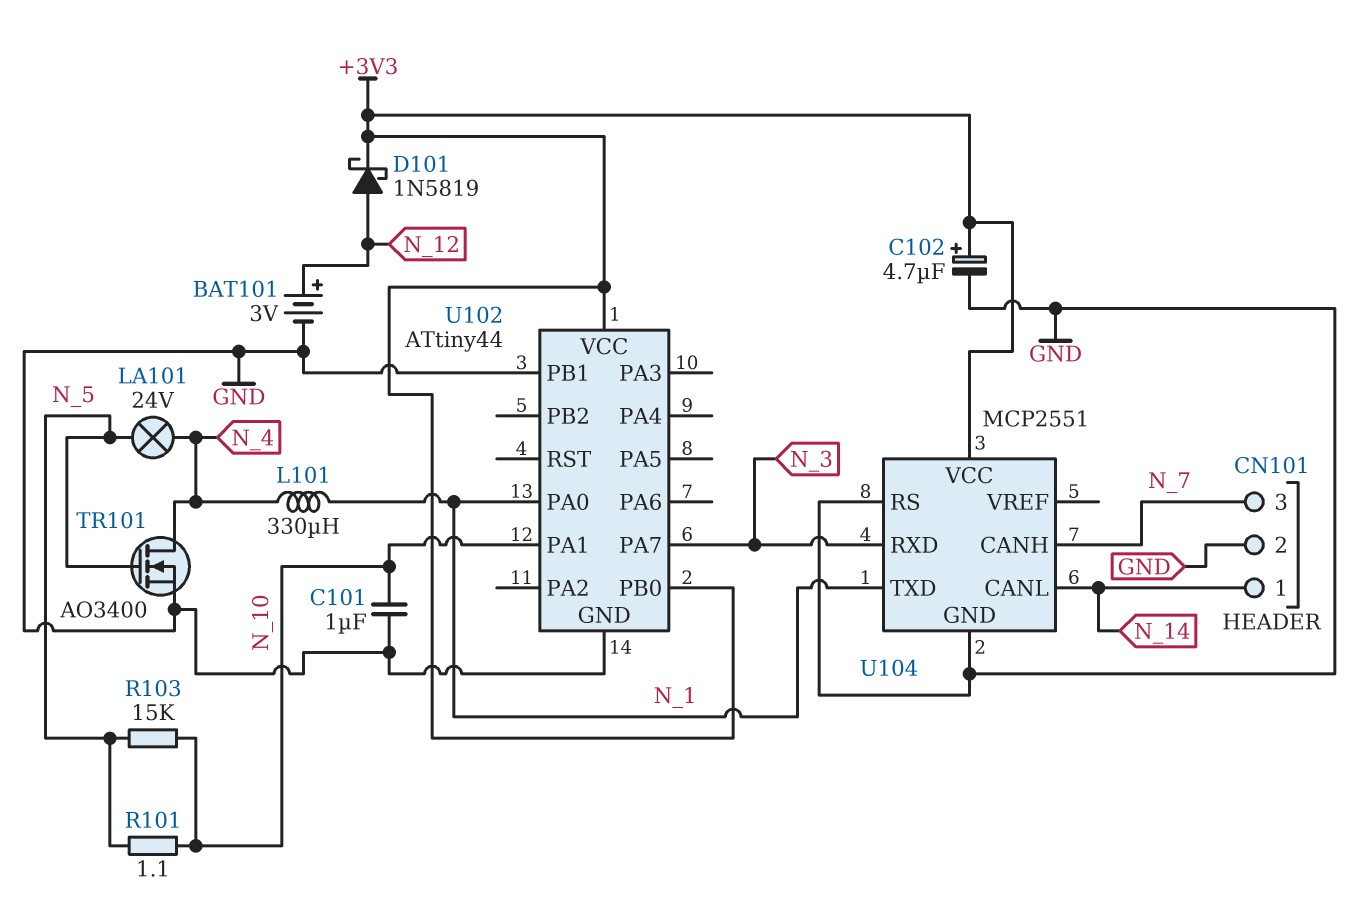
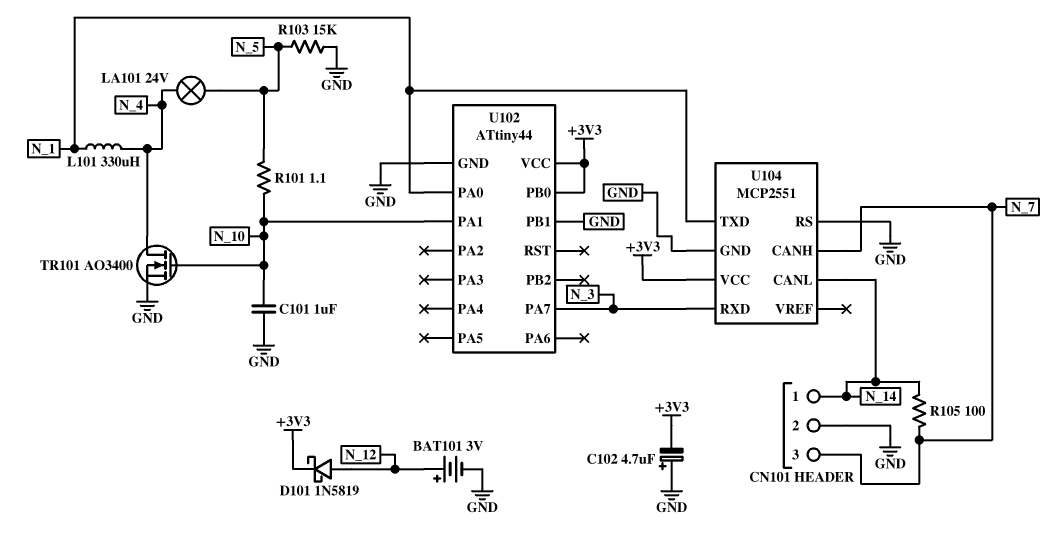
C102: 4.7uF (plus +3V3, minus GND) -> 4.7uF (plus GND, minus +3V3)
R103: 15k (N_5, N_10) -> 15k (GND, N_5)
R105: none -> 100 (N_7, N_14)
TR101: NMOS AO3400 (G N_5, D N_4, S GND) -> NMOS AO3400 (G N_10, D N_4, S GND)

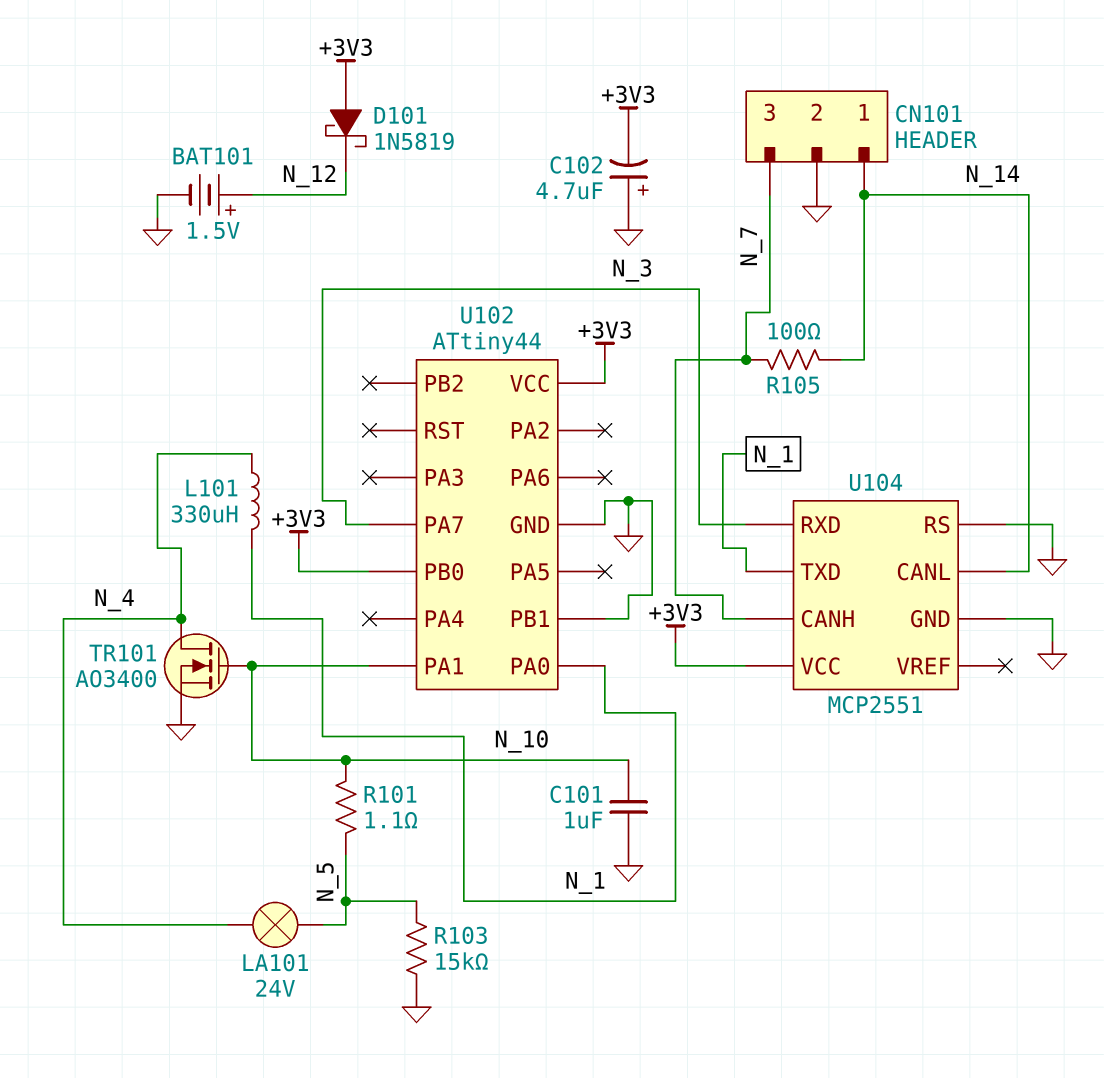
BAT101: 3V (plus N_12, minus GND) -> 1.5V (plus N_12, minus GND)
D101: schottky 1N5819 (A N_12, K +3V3) -> schottky 1N5819 (A +3V3, K N_12)

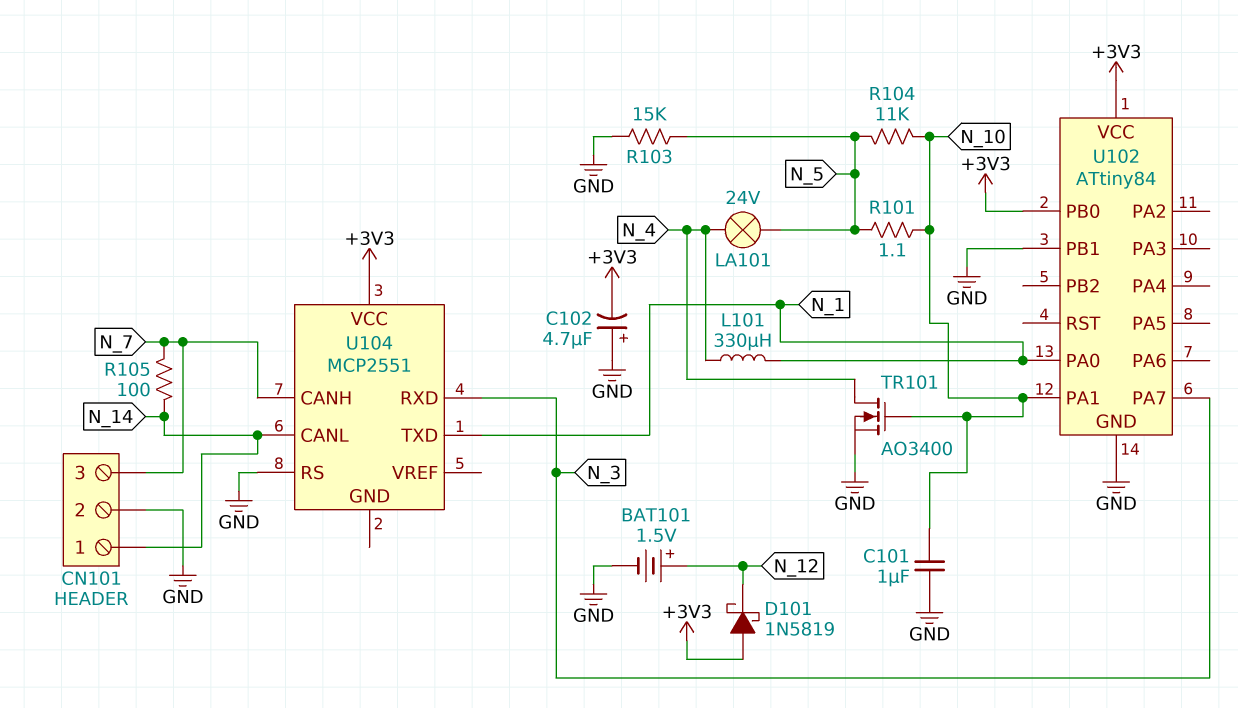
R104: none -> 11k (N_5, N_10)
U102: ATtiny44 -> ATtiny84
U104 pin GND: GND -> none

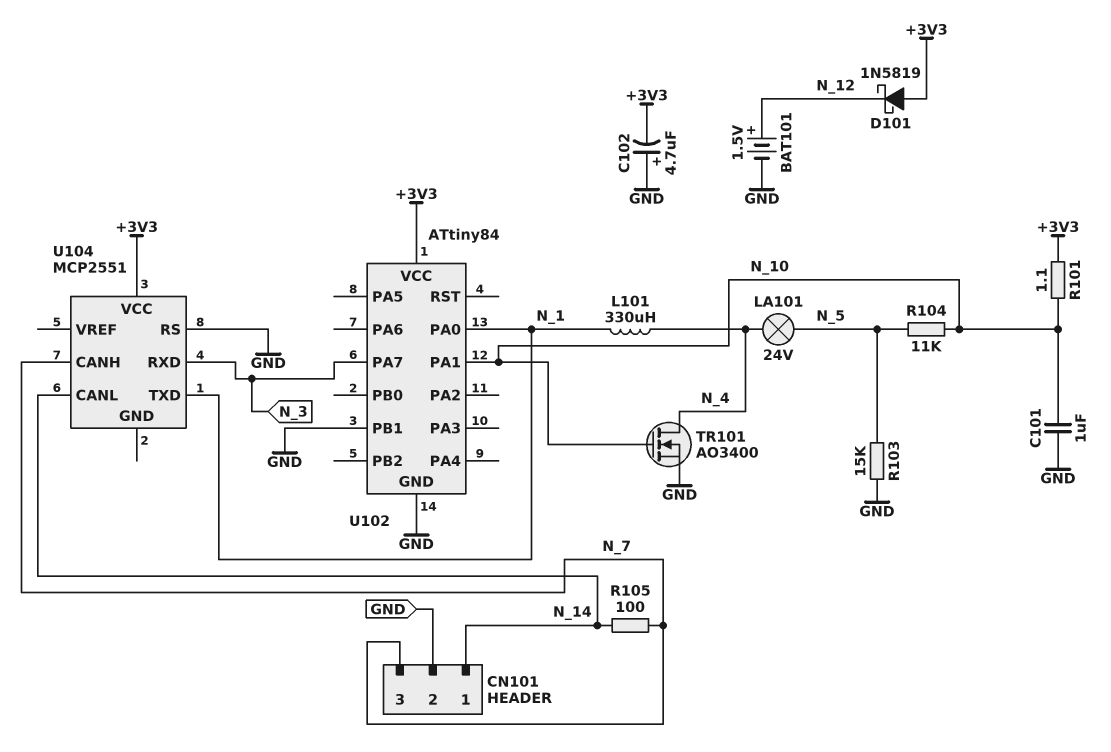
R101: 1.1 (N_5, N_10) -> 1.1 (+3V3, N_10)
U102 pin PB0: +3V3 -> none

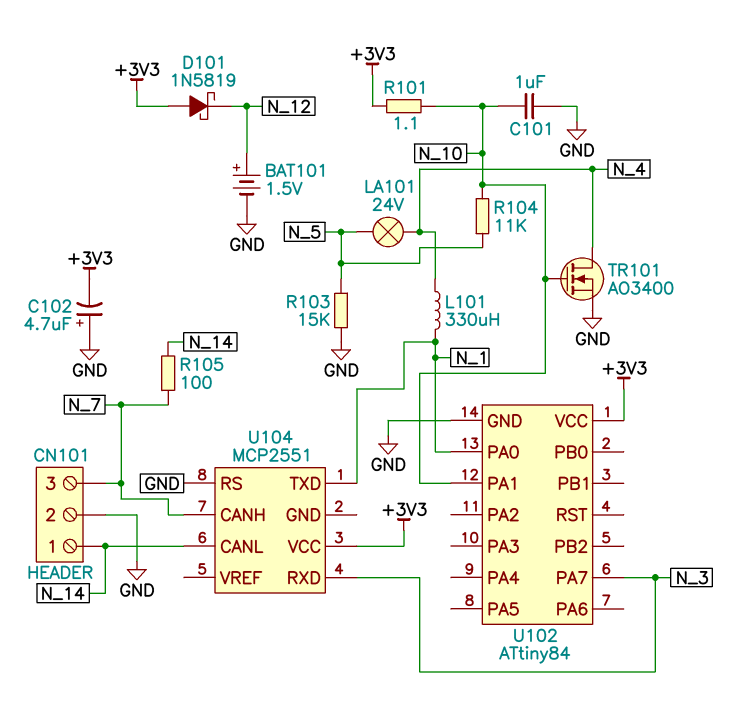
U102 pin PB1: GND -> none

